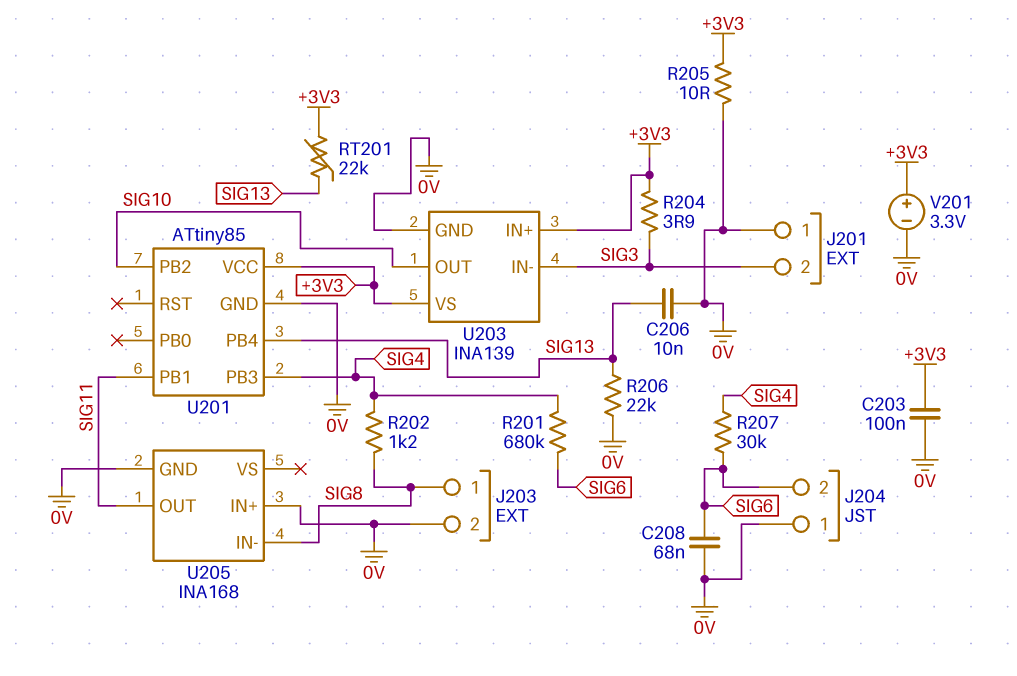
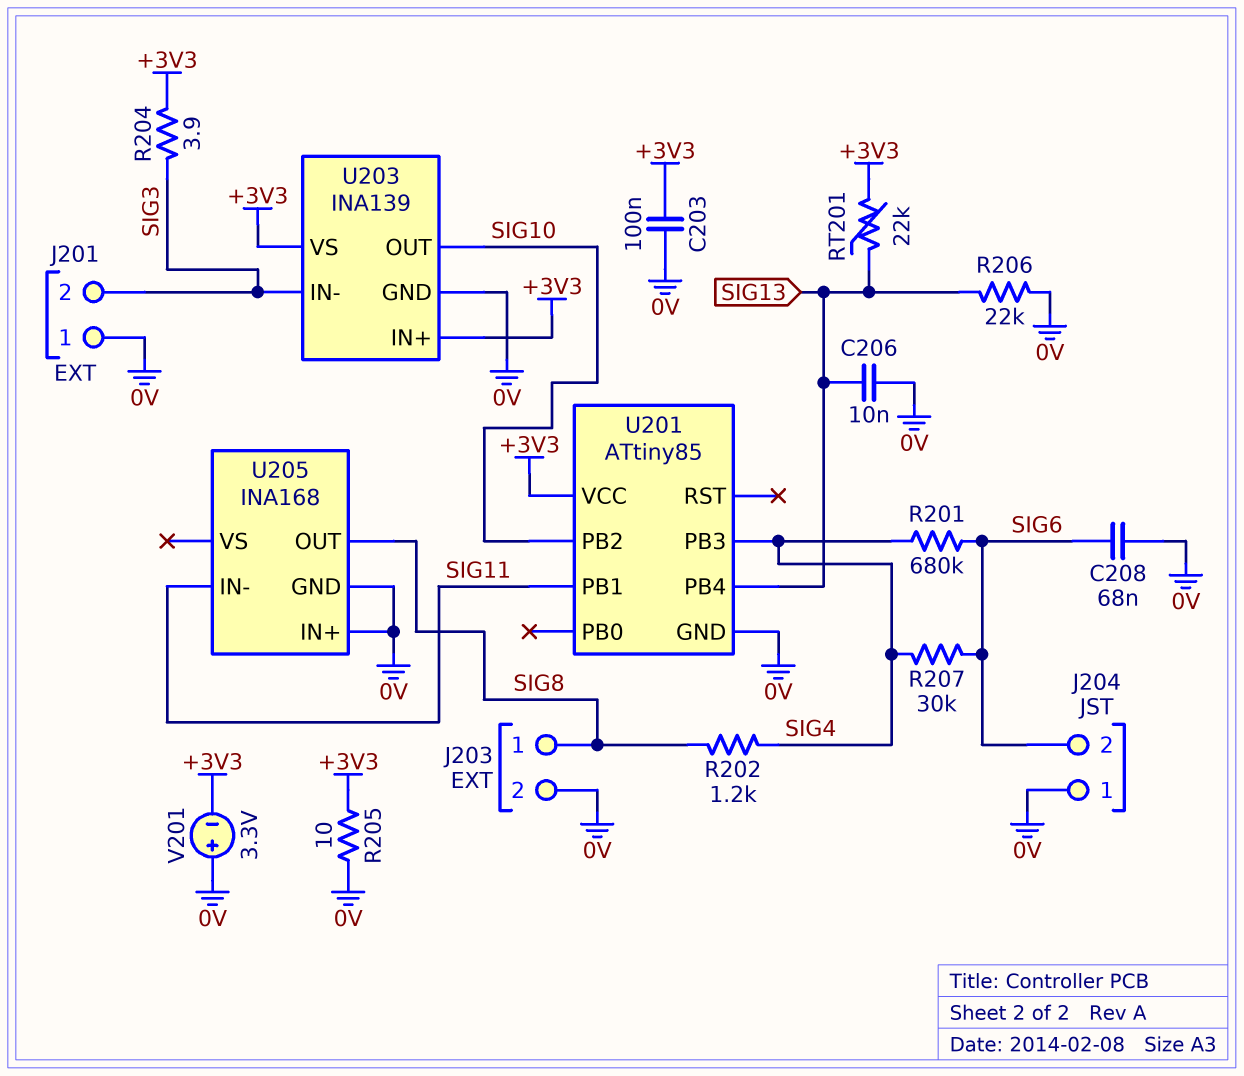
U205 pin IN-: SIG8 -> SIG11
U205 pin OUT: SIG11 -> SIG8
V201: 3.3V (plus +3V3, minus 0V) -> 3.3V (plus 0V, minus +3V3)

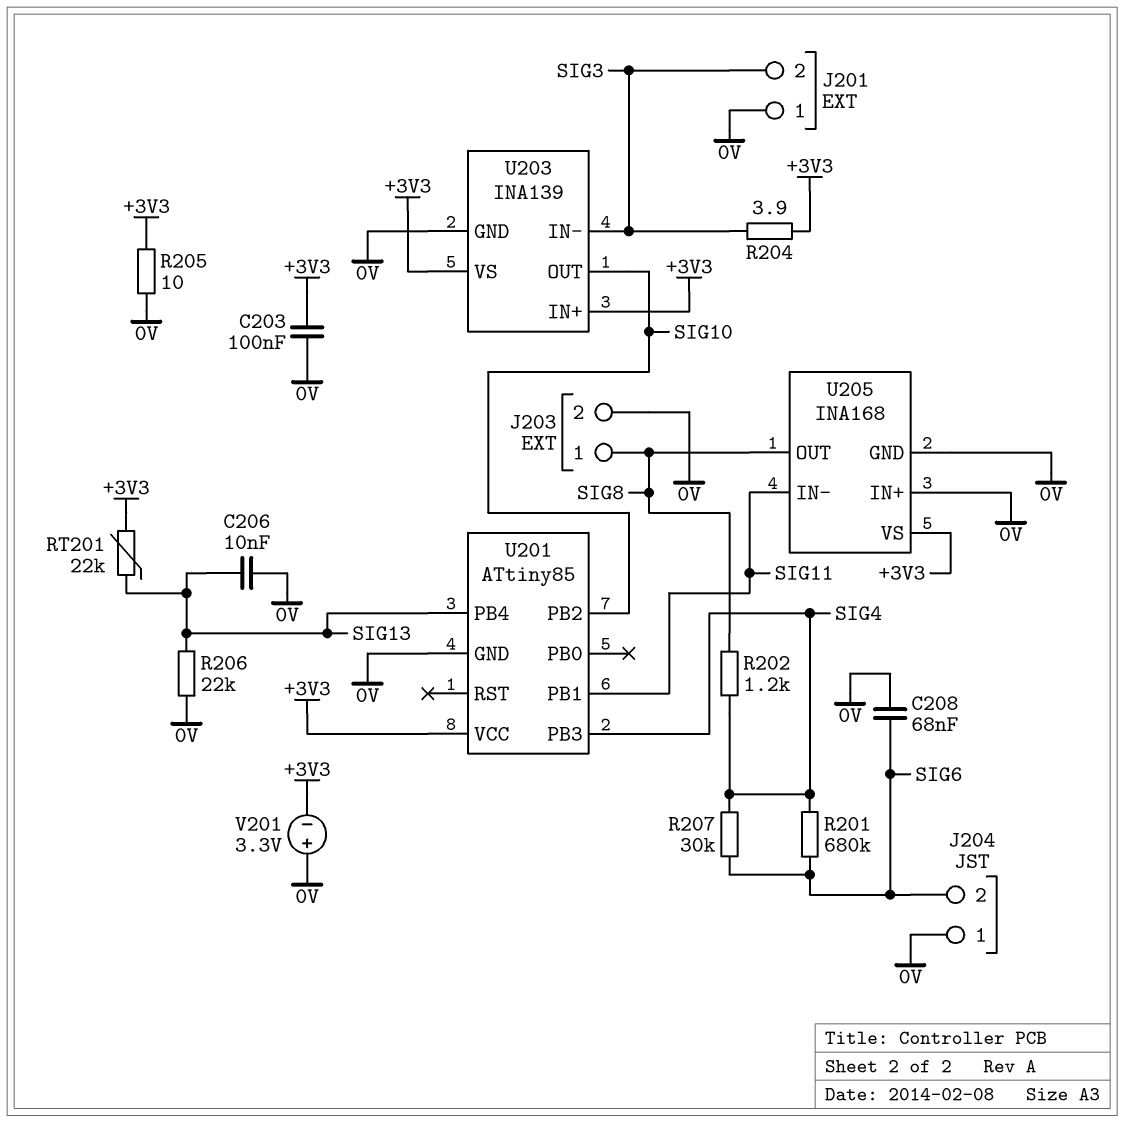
U205 pin VS: none -> +3V3

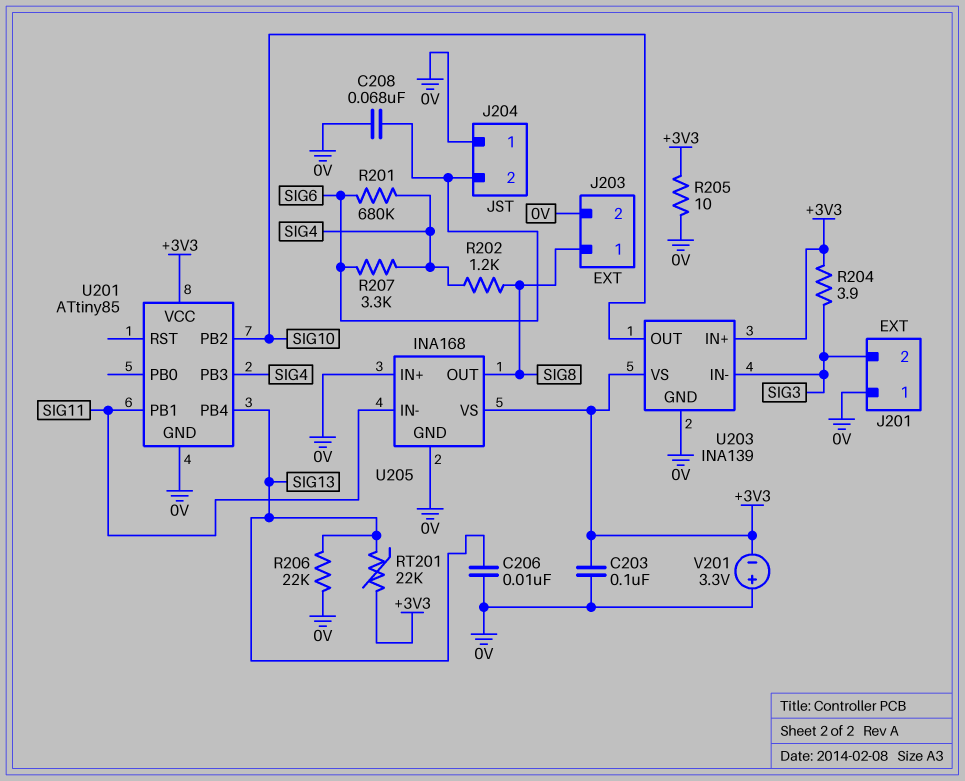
R207: 30k (SIG4, SIG6) -> 3.3k (SIG4, SIG6)

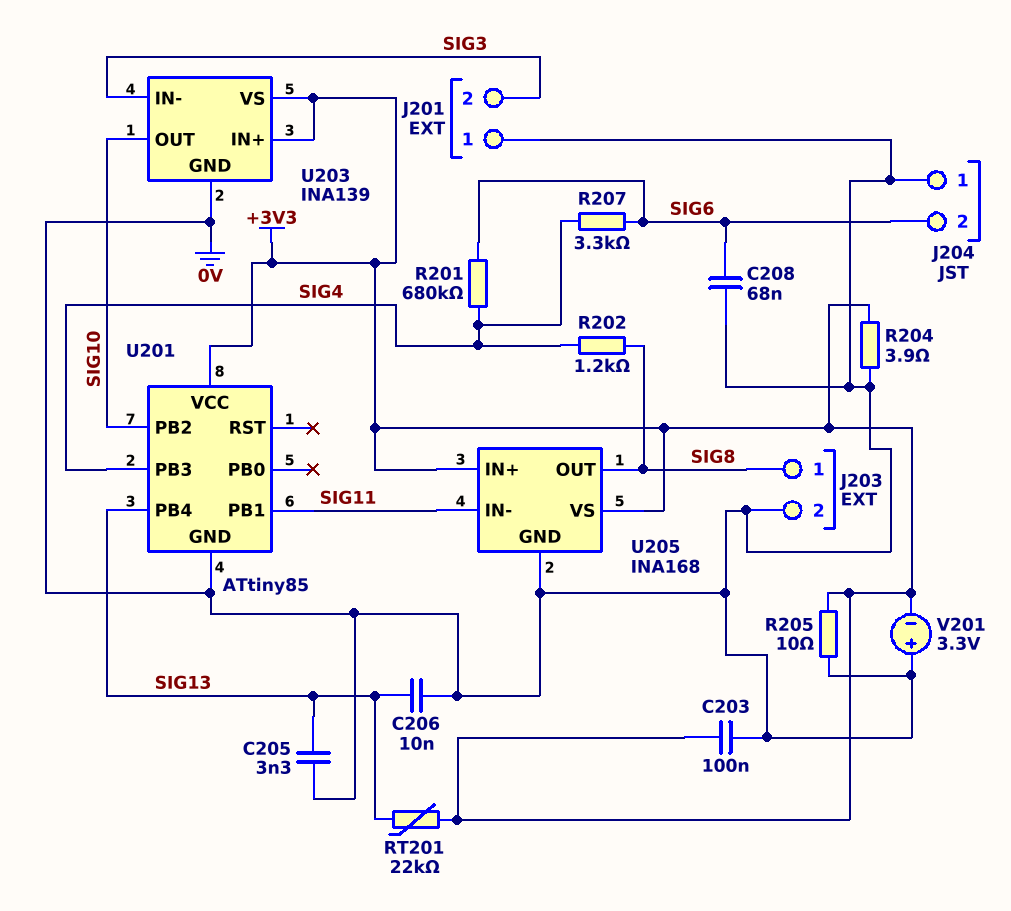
C205: none -> 3.3nF (0V, SIG13)
R204: 3.9 (+3V3, SIG3) -> 3.9 (+3V3, 0V)
R206: 22k (0V, SIG13) -> none
U205 pin IN+: 0V -> +3V3

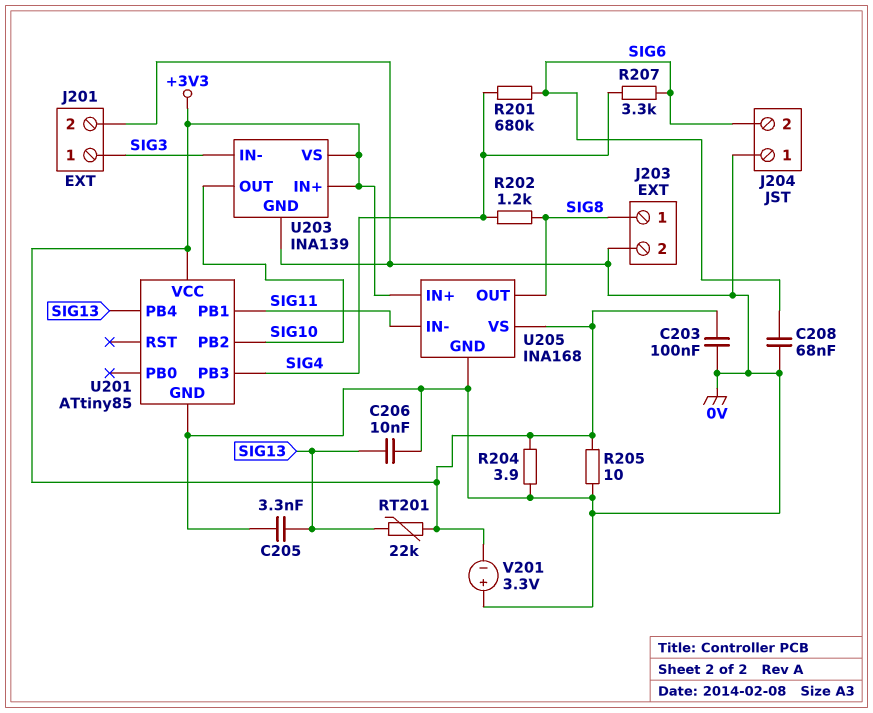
J201 pin 1: 0V -> SIG3
J201 pin 2: SIG3 -> 0V

